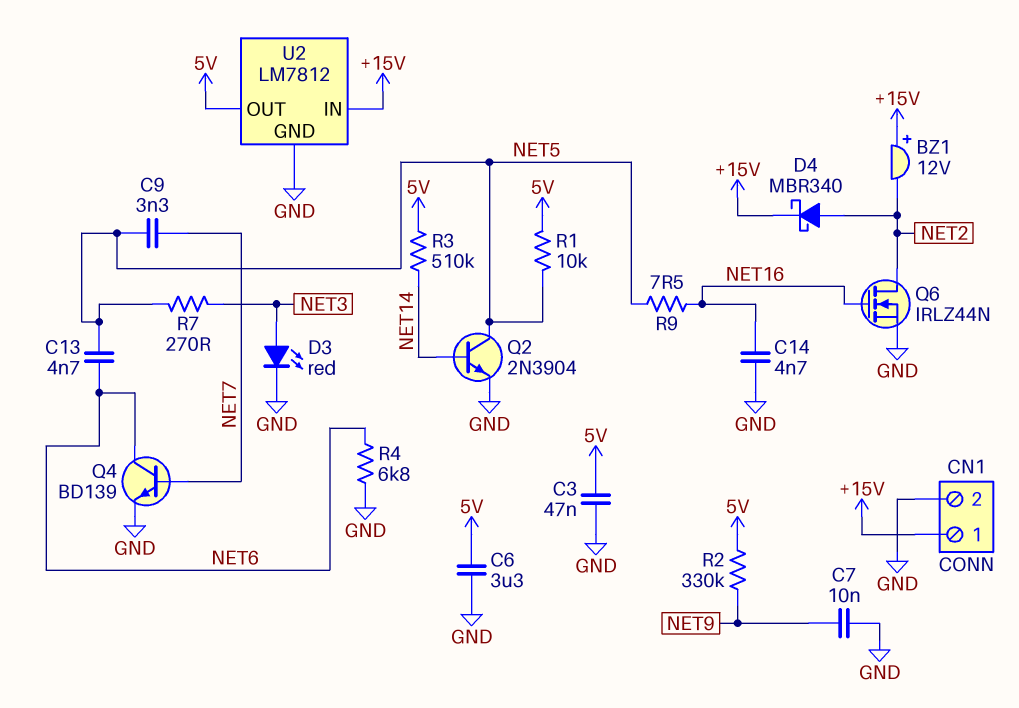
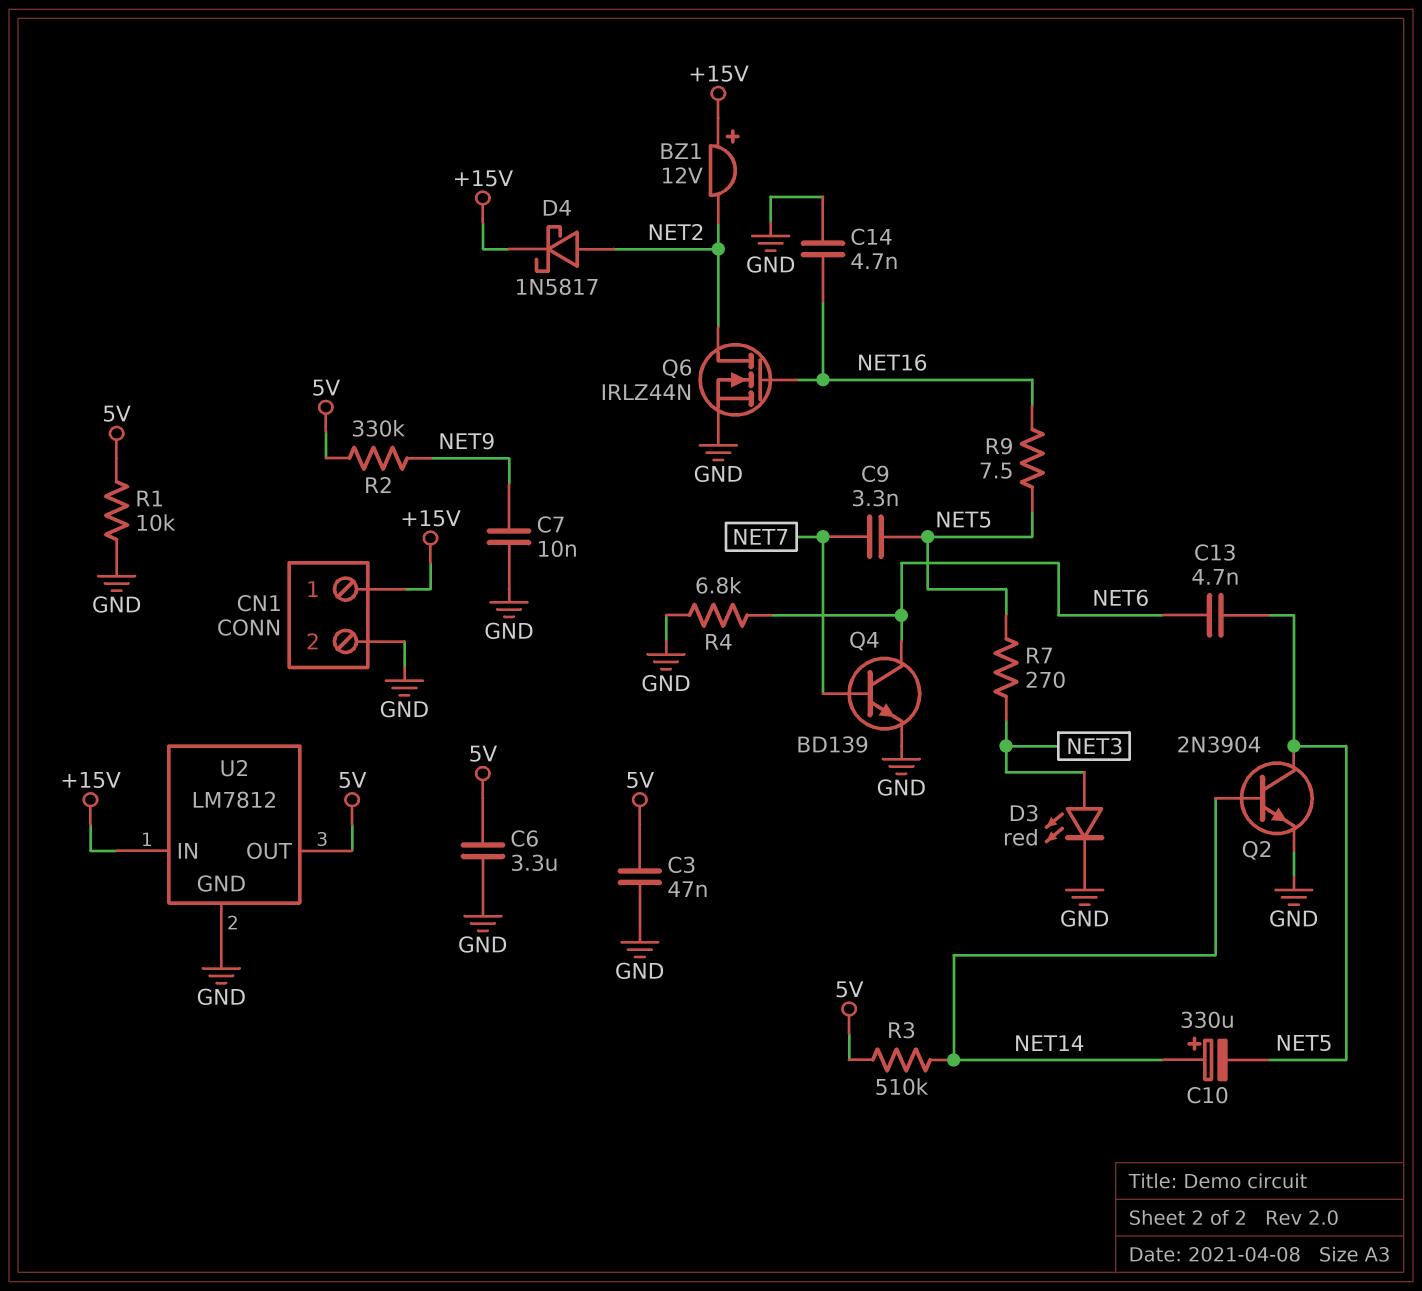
C10: none -> 330uF (plus NET14, minus NET5)
D4: schottky MBR340 (A NET2, K +15V) -> schottky 1N5817 (A NET2, K +15V)
R1: 10k (5V, NET5) -> 10k (5V, GND)

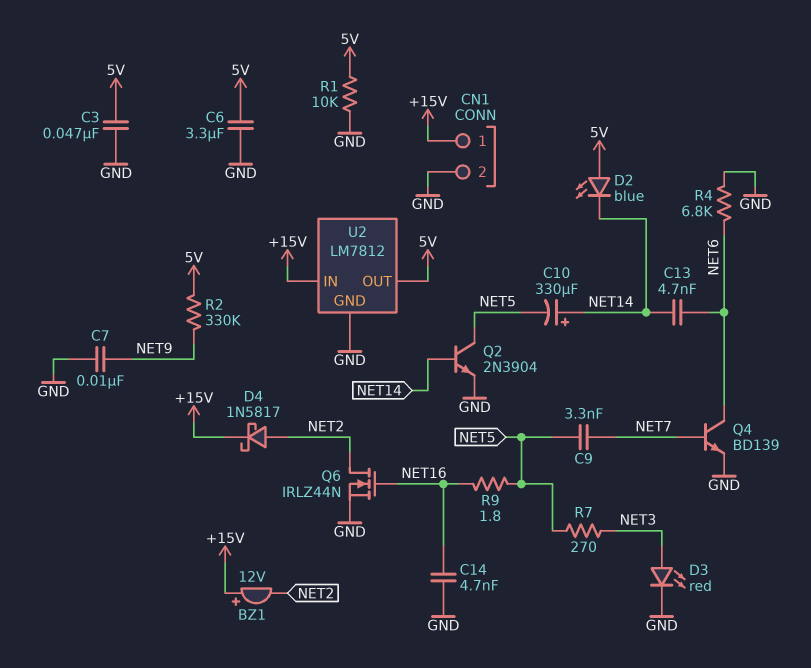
C13: 4.7nF (NET5, NET6) -> 4.7nF (NET6, NET14)
D2: none -> LED blue (A 5V, K NET14)
R3: 510k (5V, NET14) -> none
R9: 7.5 (NET5, NET16) -> 1.8 (NET5, NET16)

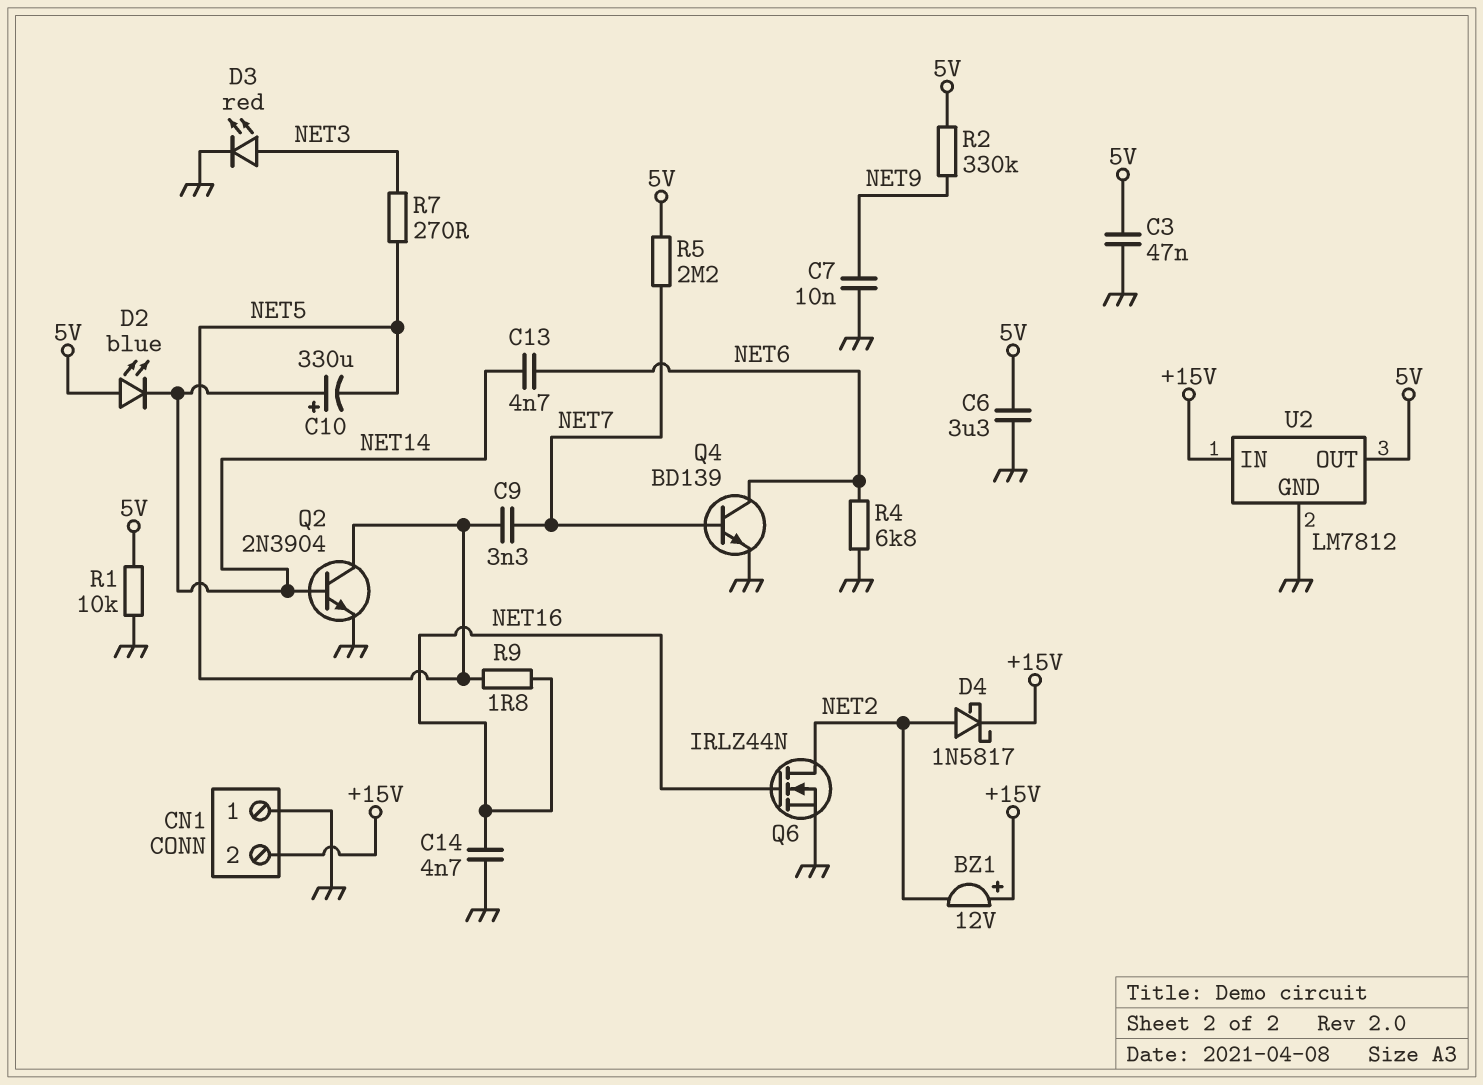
CN1 pin 1: +15V -> GND
CN1 pin 2: GND -> +15V
R5: none -> 2.2M (5V, NET7)

